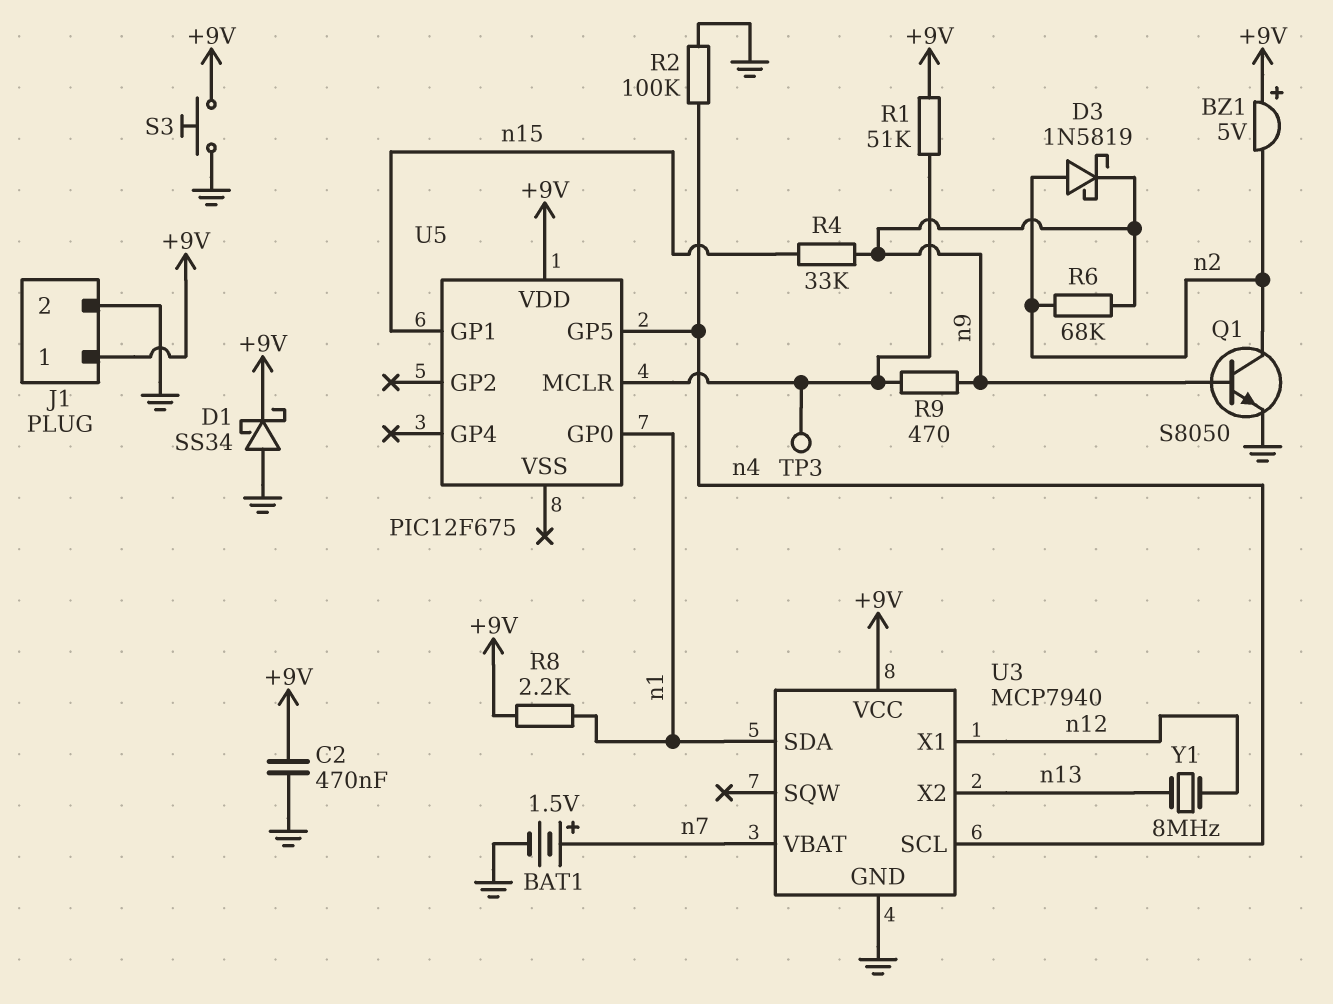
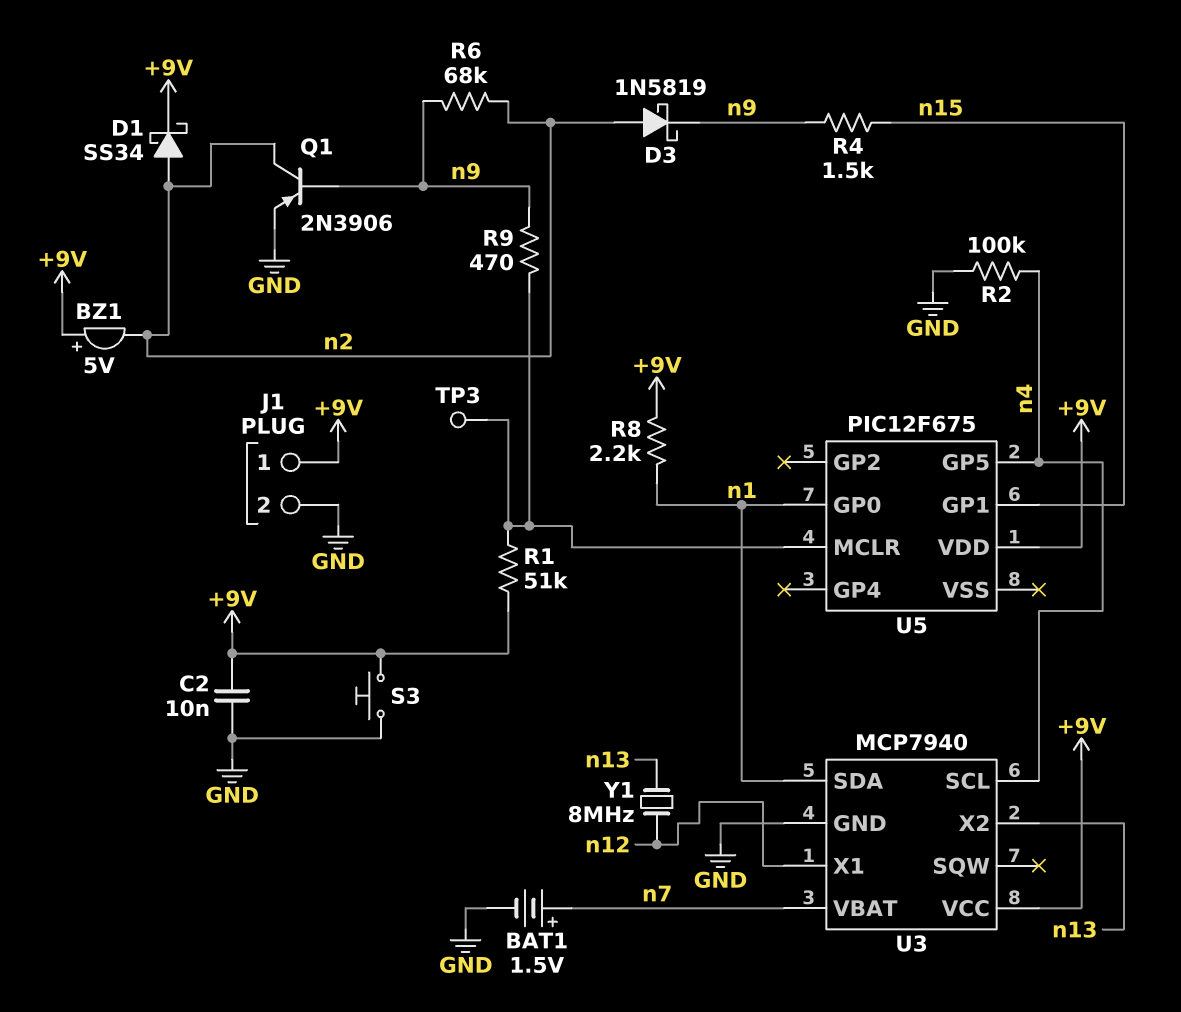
C2: 470nF (+9V, GND) -> 10nF (+9V, GND)
D1: schottky SS34 (A GND, K +9V) -> schottky SS34 (A n2, K +9V)
Q1: NPN S8050 (B n9, C n2, E GND) -> PNP 2N3906 (B n9, C n2, E GND)
R4: 33k (n9, n15) -> 1.5k (n9, n15)

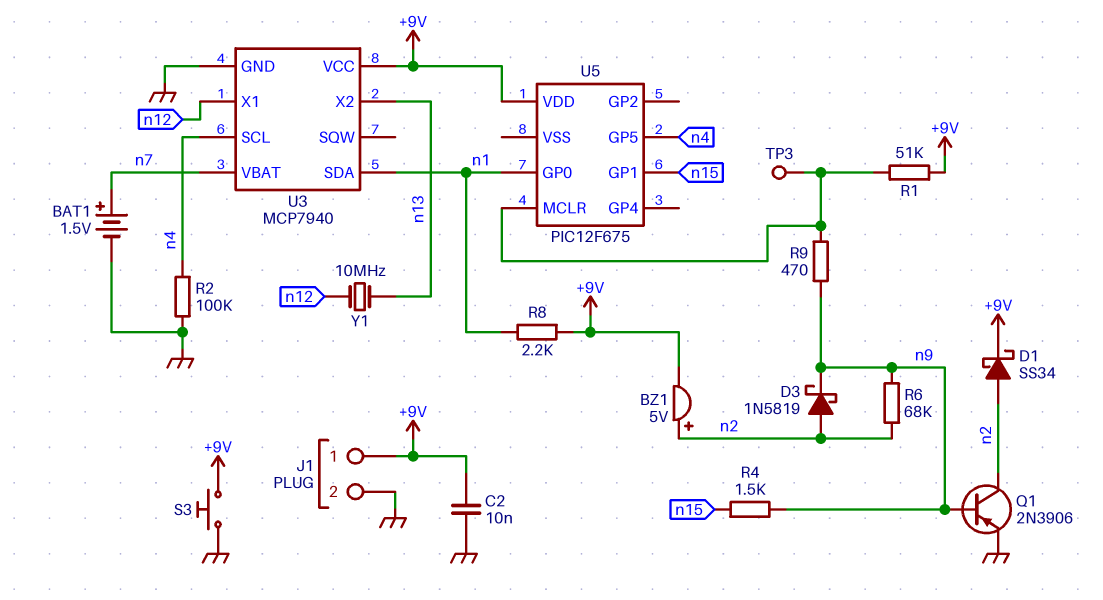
BZ1: buzzer 5V (plus +9V, minus n2) -> buzzer 5V (plus n2, minus +9V)
Y1: 8MHz (n12, n13) -> 10MHz (n12, n13)

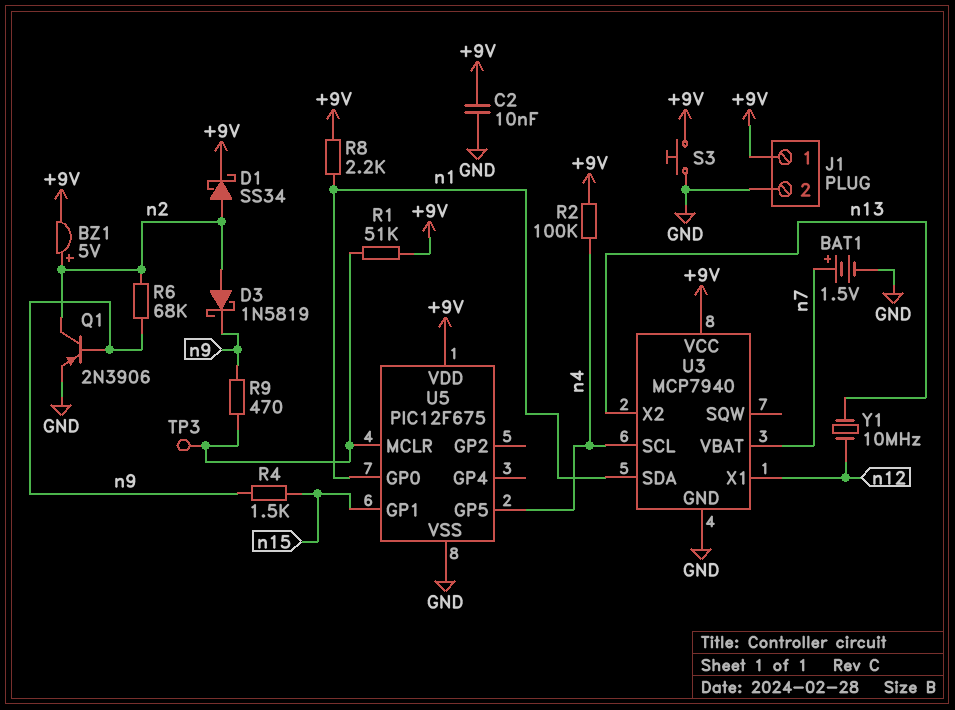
R2: 100k (GND, n4) -> 100k (+9V, n4)
U5 pin VSS: none -> GND

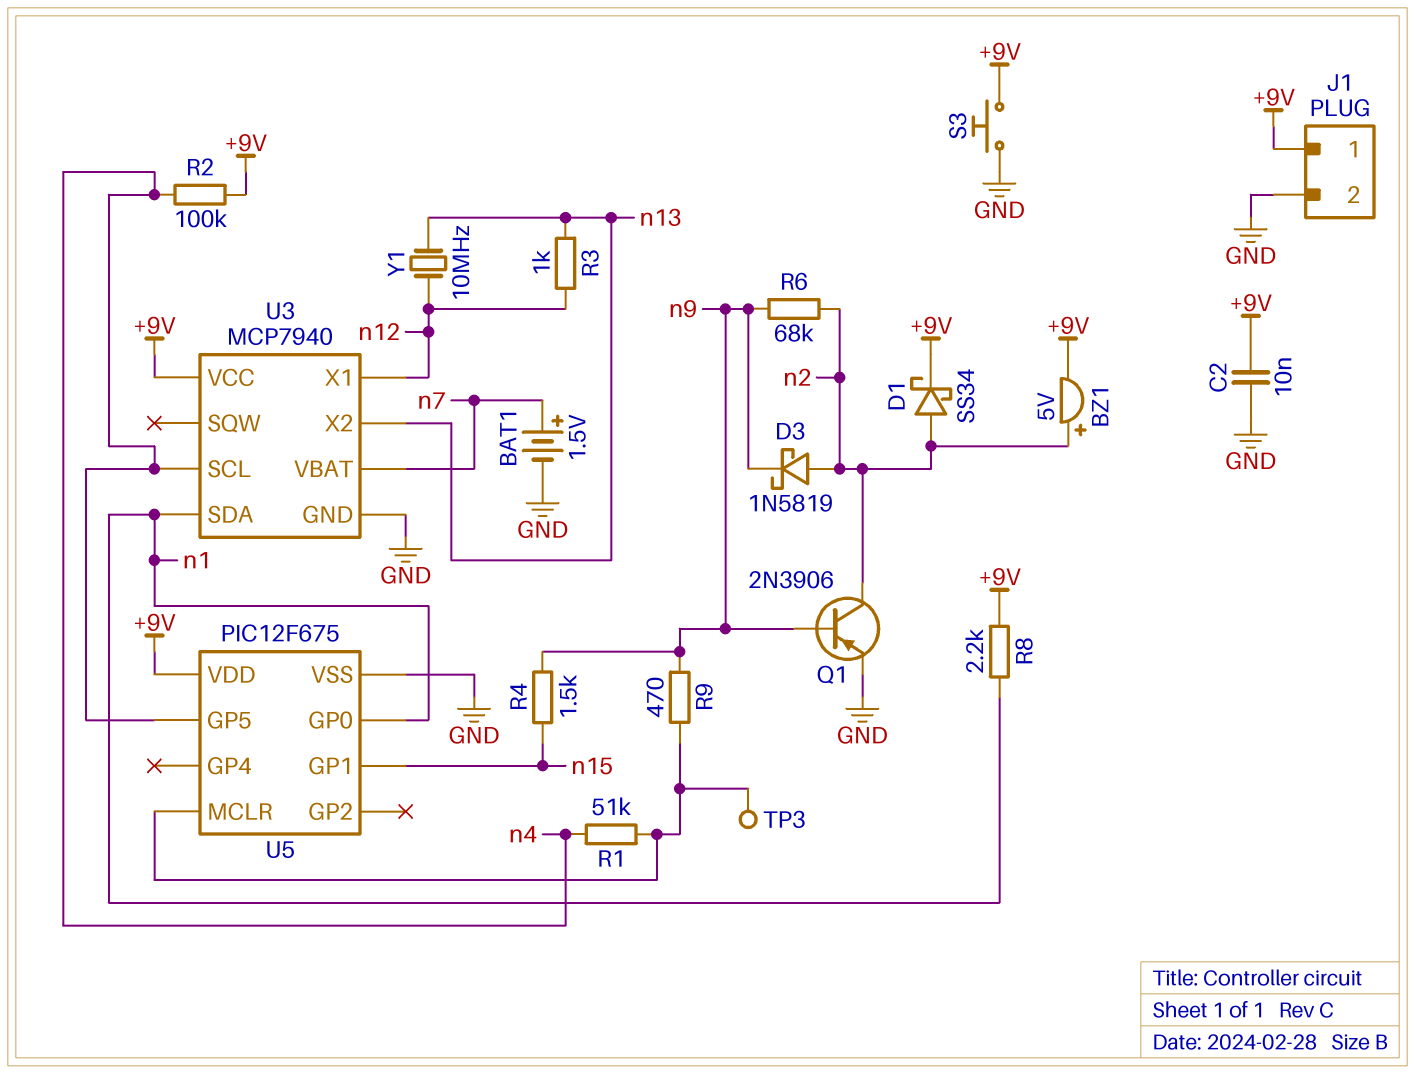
R1: 51k (+9V, U5/MCLR) -> 51k (U5/MCLR, n4)
R3: none -> 1k (n12, n13)

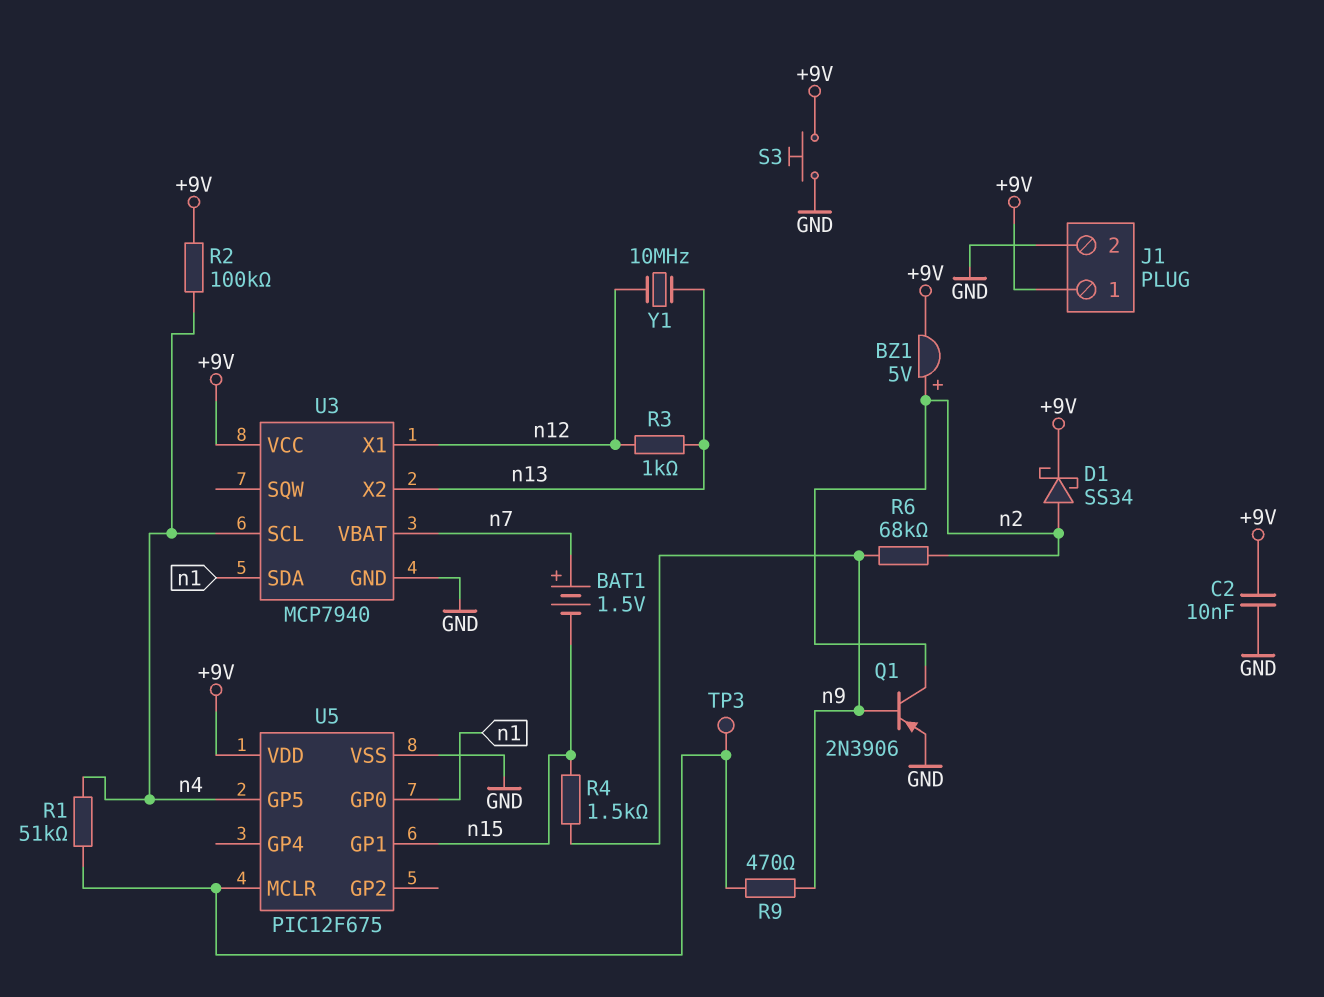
BAT1: 1.5V (plus n7, minus GND) -> 1.5V (plus n7, minus n15)
D3: schottky 1N5819 (A n2, K n9) -> none
R8: 2.2k (+9V, n1) -> none

